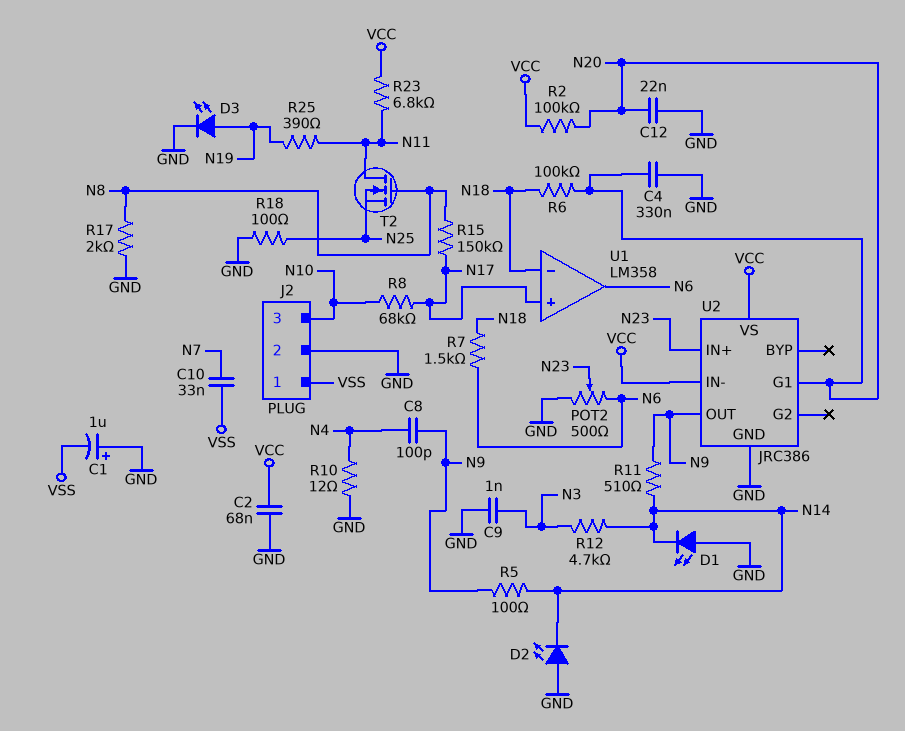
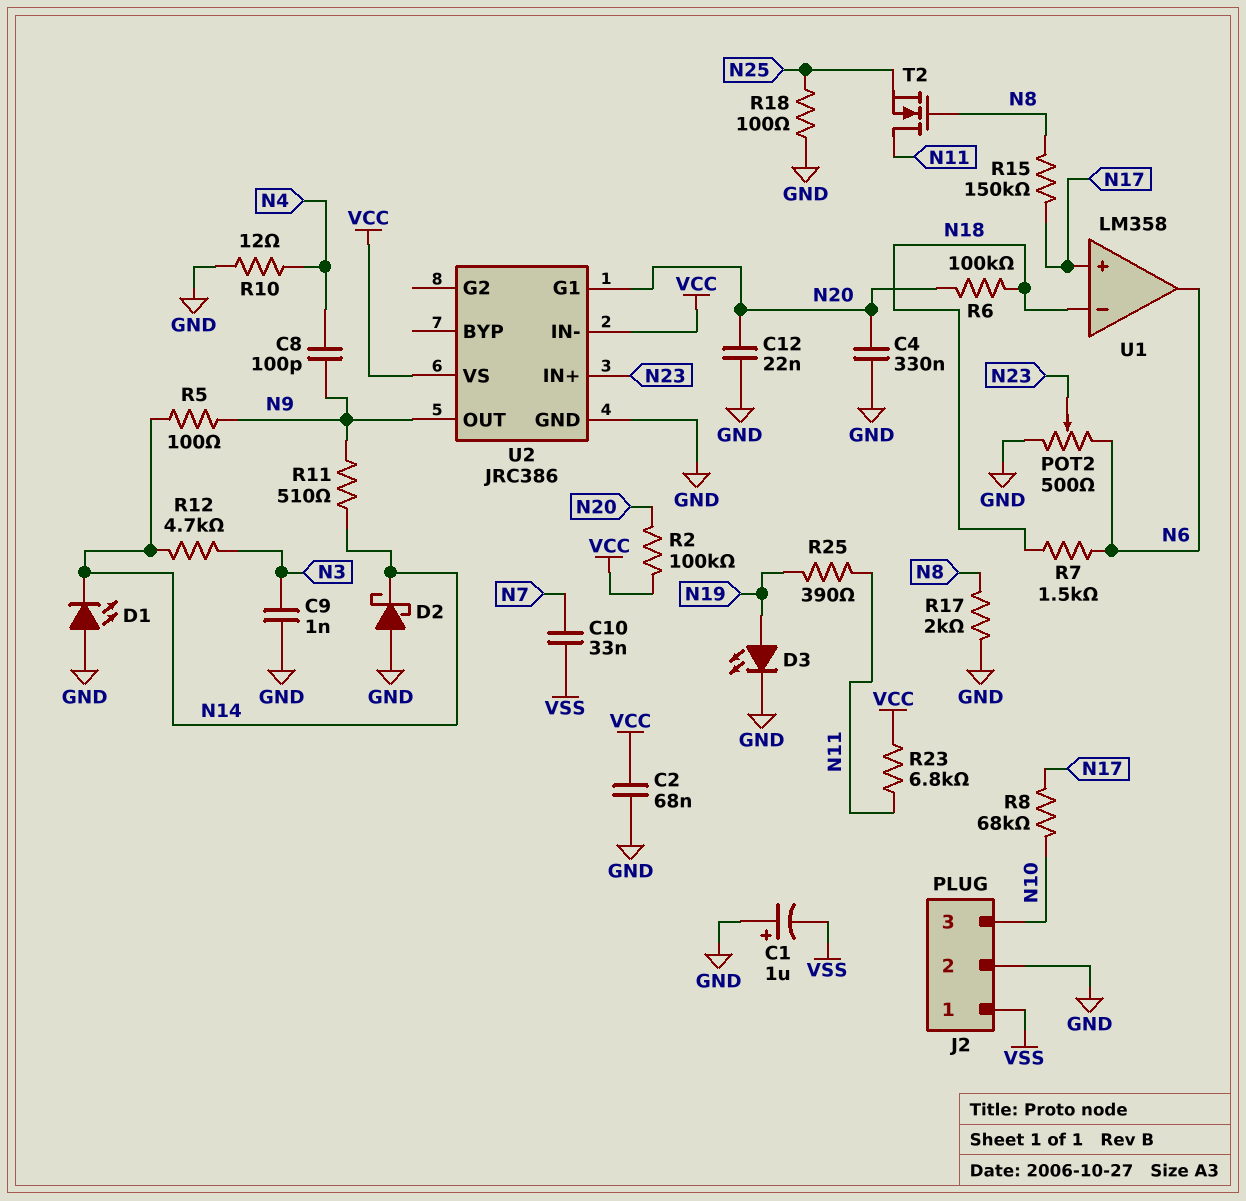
D2: LED (A GND, K N14) -> schottky (A GND, K N14)

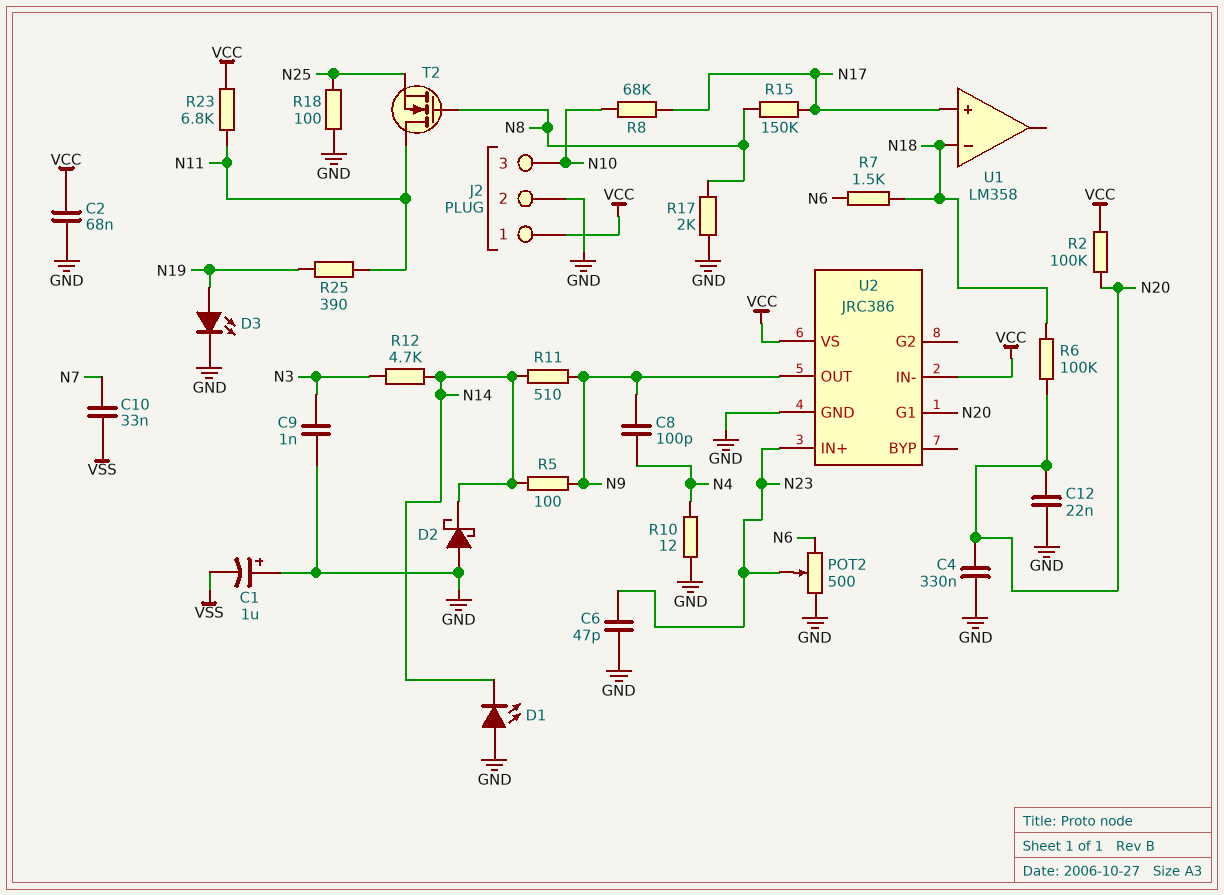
C6: none -> 47pF (GND, N23)
J2 pin 1: VSS -> VCC
U1 pin out: N6 -> none

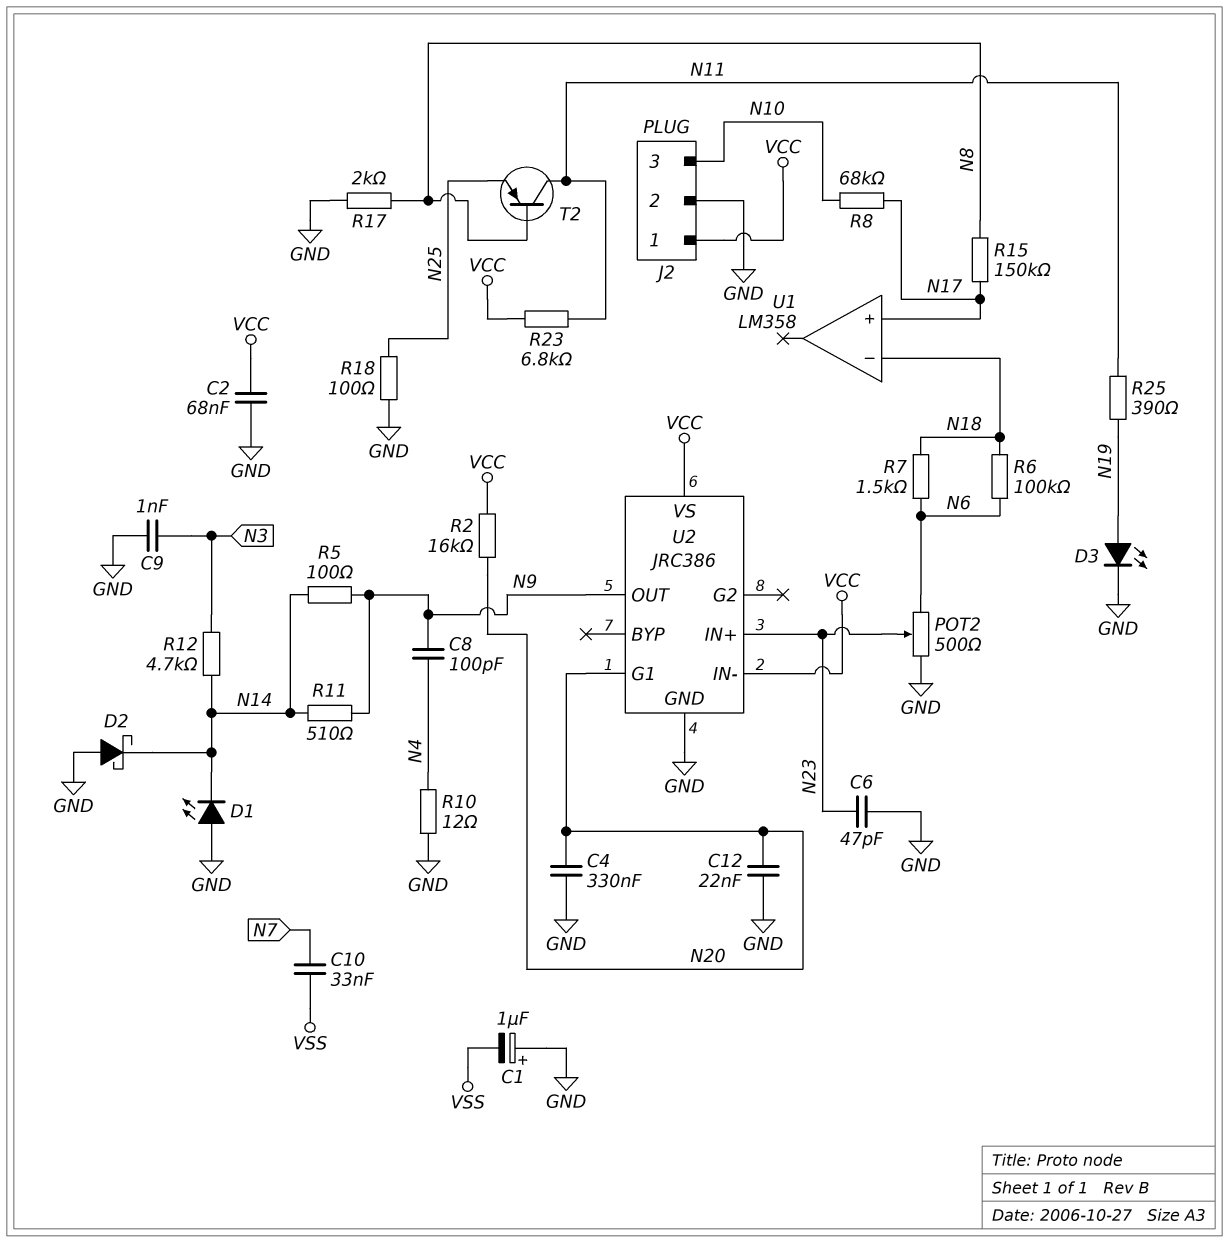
R2: 100k (N20, VCC) -> 16k (N20, VCC)
R6: 100k (N18, N20) -> 100k (N6, N18)
T2: NMOS (G N8, D N11, S N25) -> PNP (B N8, C N11, E N25)

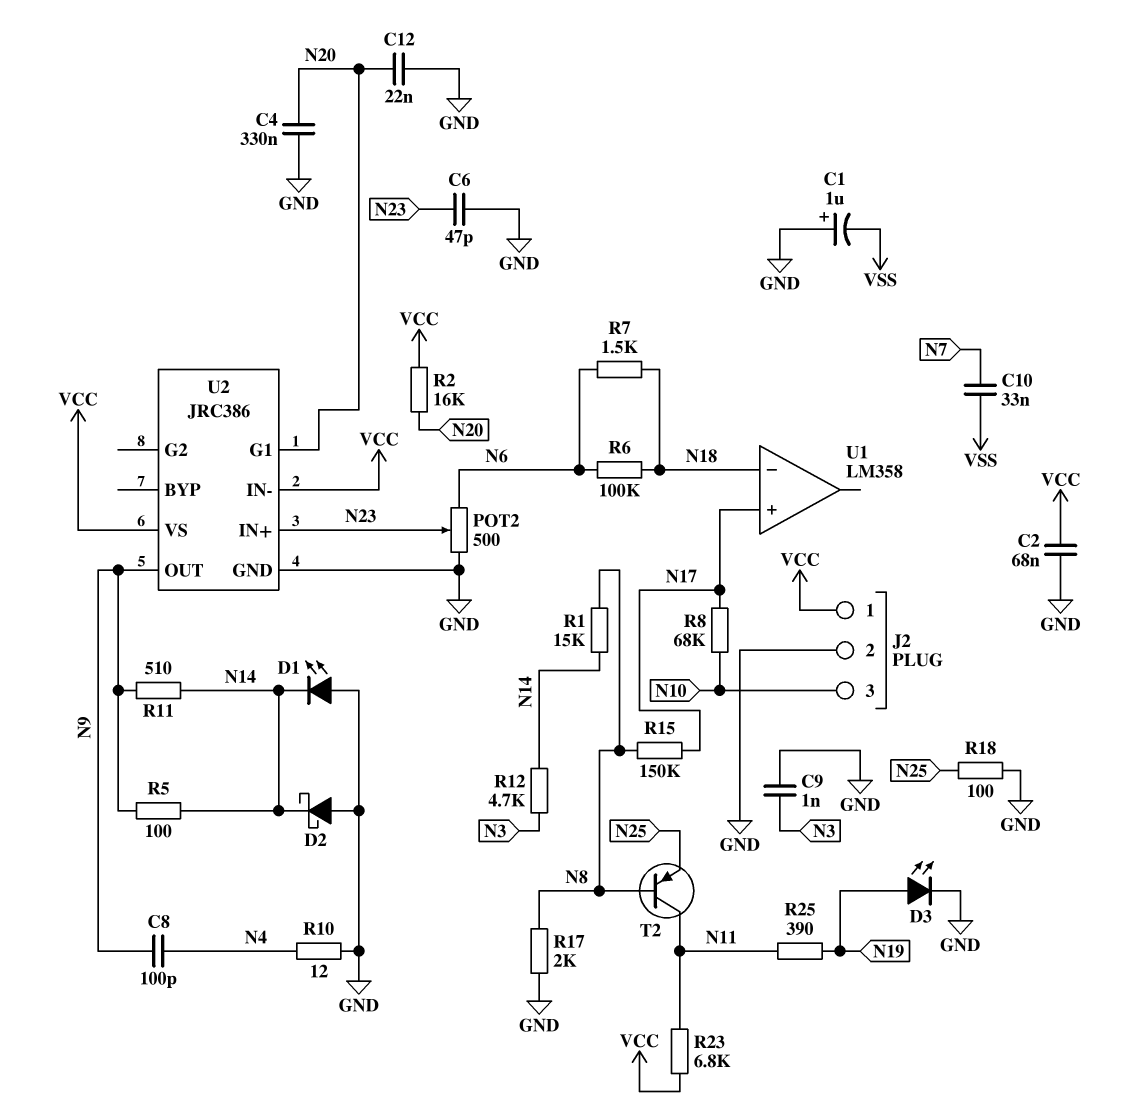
R1: none -> 15k (N8, N14)

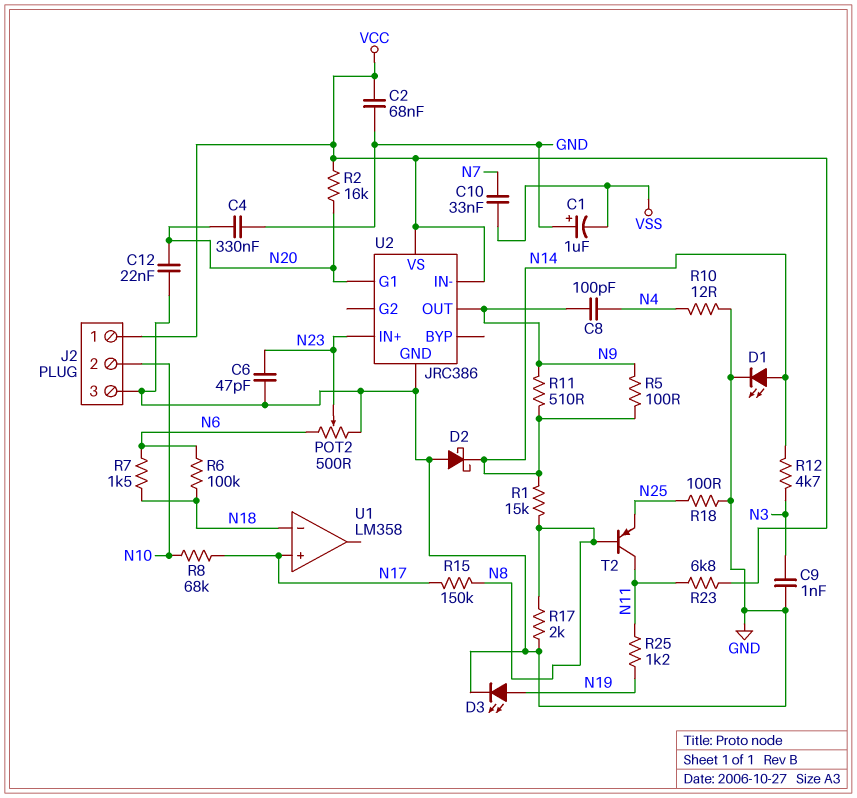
D1: LED (A GND, K N14) -> LED (A N14, K GND)
J2 pin 2: GND -> N10
J2 pin 3: N10 -> GND
R25: 390 (N11, N19) -> 1.2k (N11, N19)

